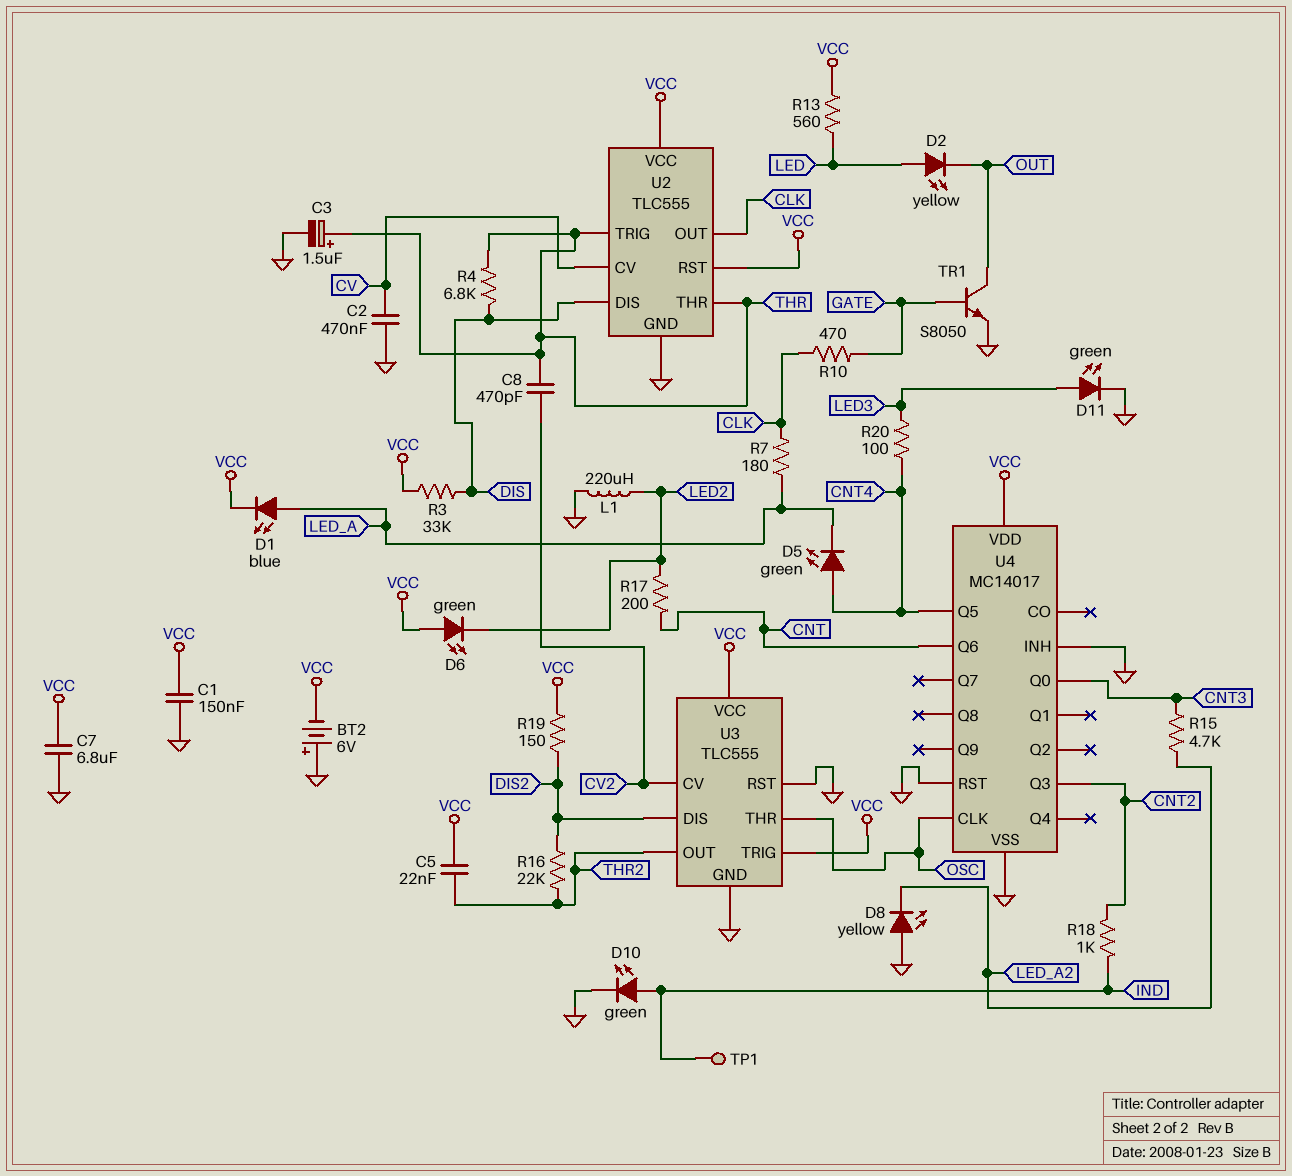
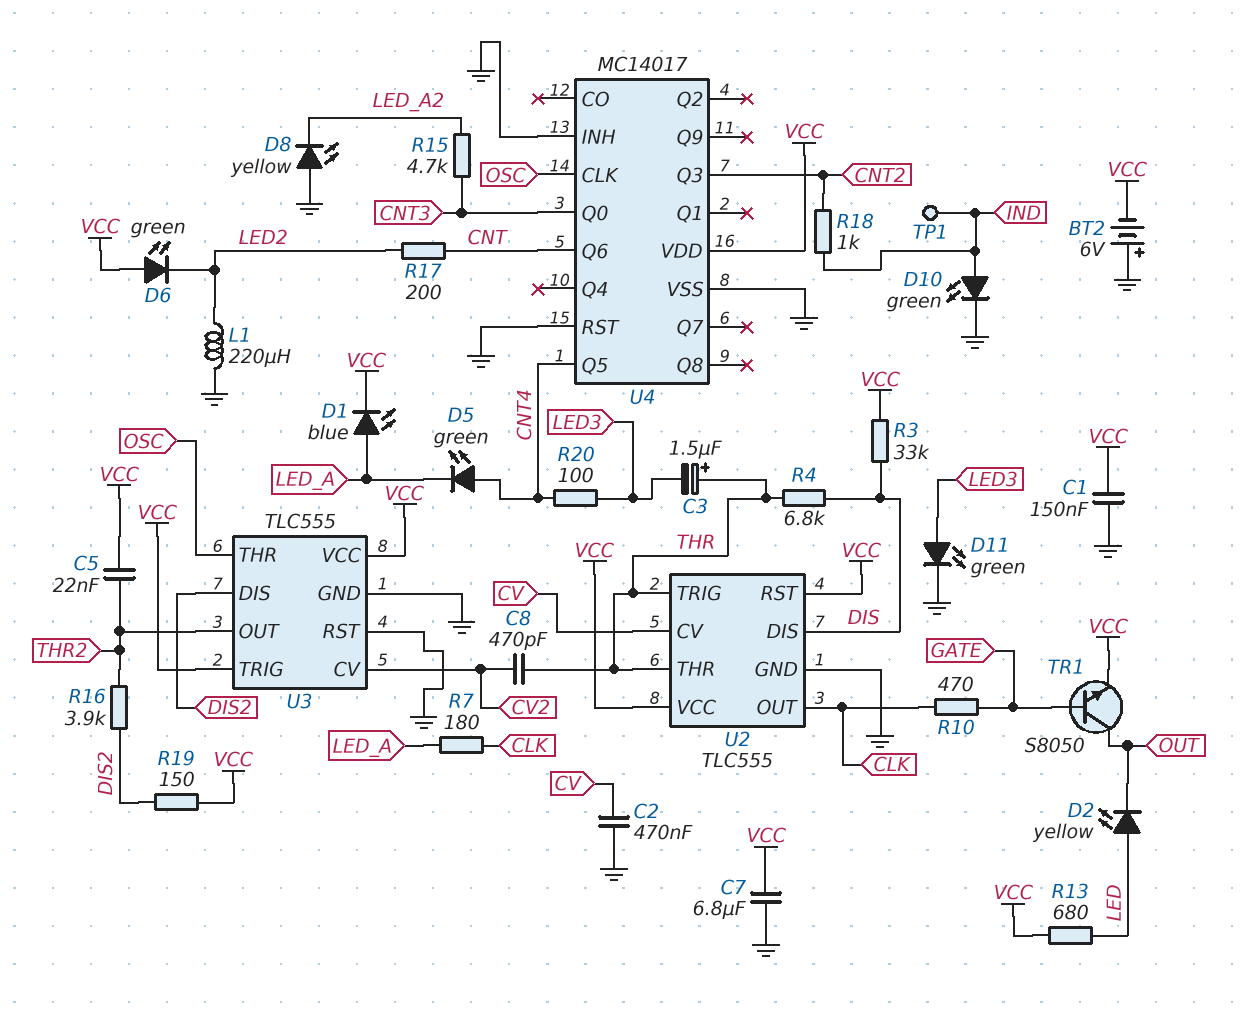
C3: 1.5uF (plus THR, minus GND) -> 1.5uF (plus THR, minus LED3)
R13: 560 (LED, VCC) -> 680 (LED, VCC)
R16: 22k (DIS2, THR2) -> 3.9k (DIS2, THR2)
TR1: NPN S8050 (B GATE, C OUT, E GND) -> NPN S8050 (B GATE, C OUT, E VCC)

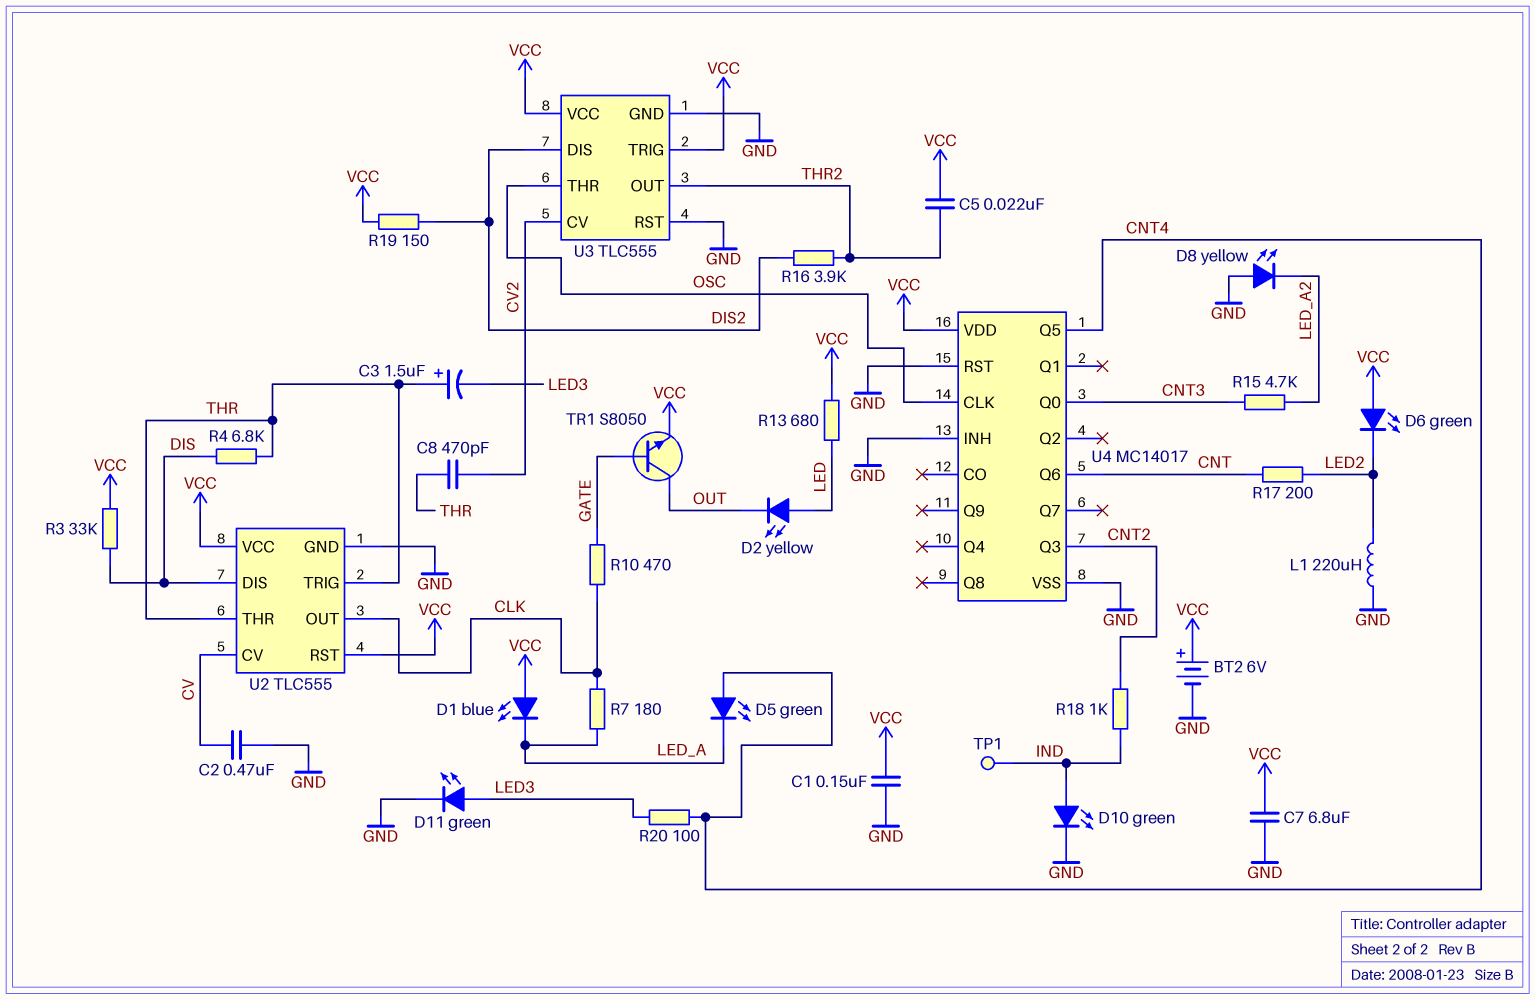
BT2: 6V (plus GND, minus VCC) -> 6V (plus VCC, minus GND)
D1: LED blue (A LED_A, K VCC) -> LED blue (A VCC, K LED_A)

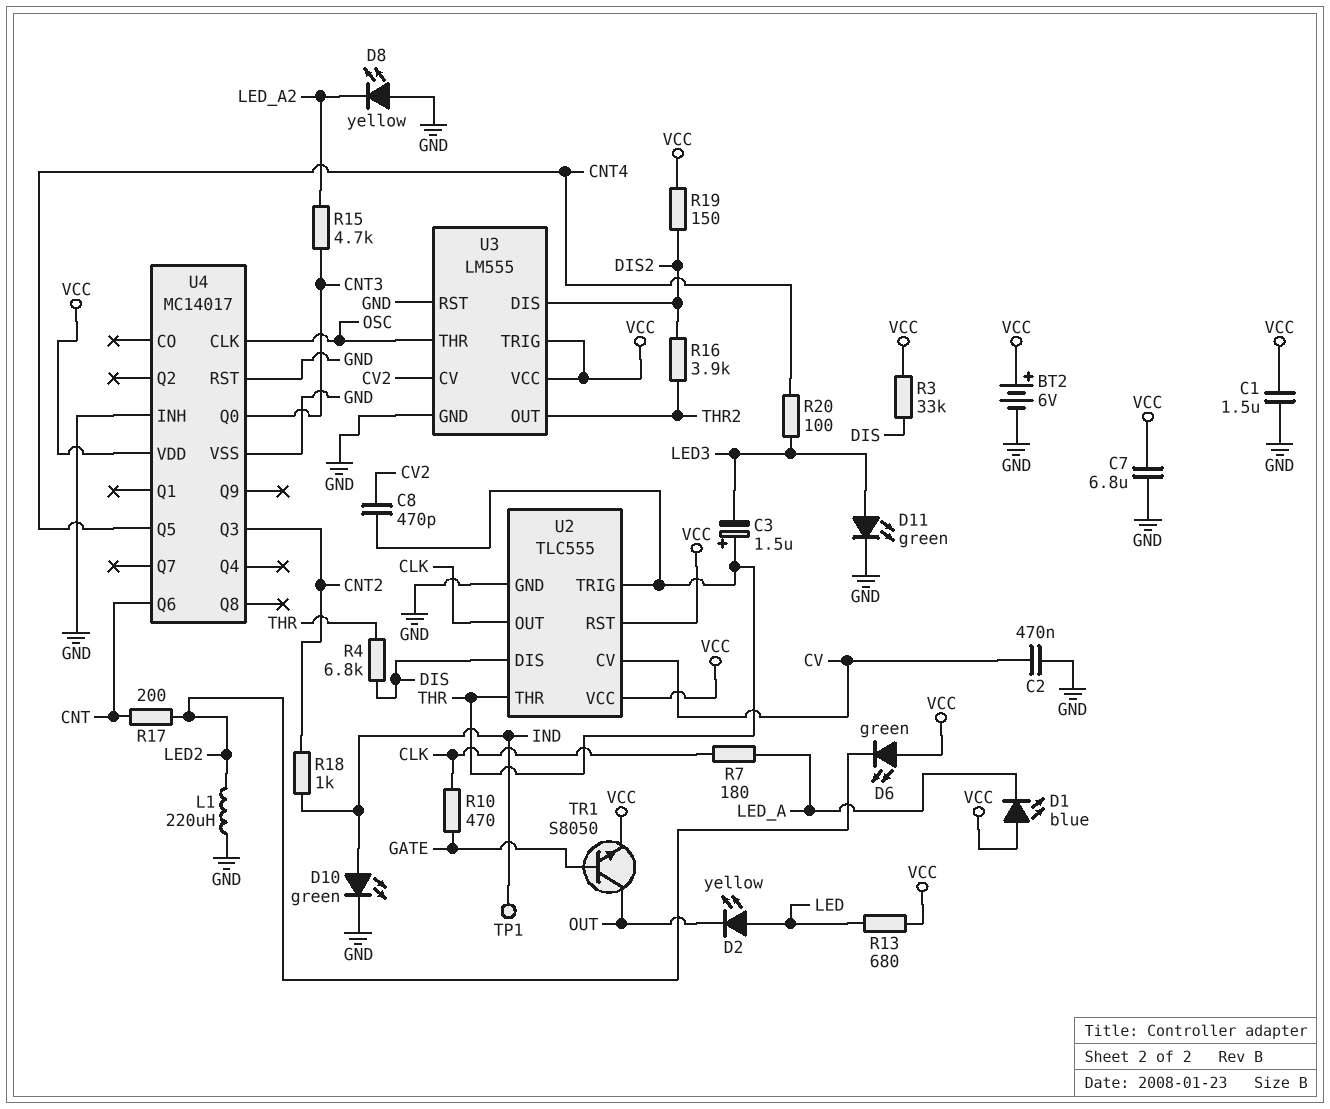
C1: 150nF (GND, VCC) -> 1.5uF (GND, VCC)
C5: 22nF (THR2, VCC) -> none
D5: LED green (A CNT4, K LED_A) -> none
U3: TLC555 -> LM555

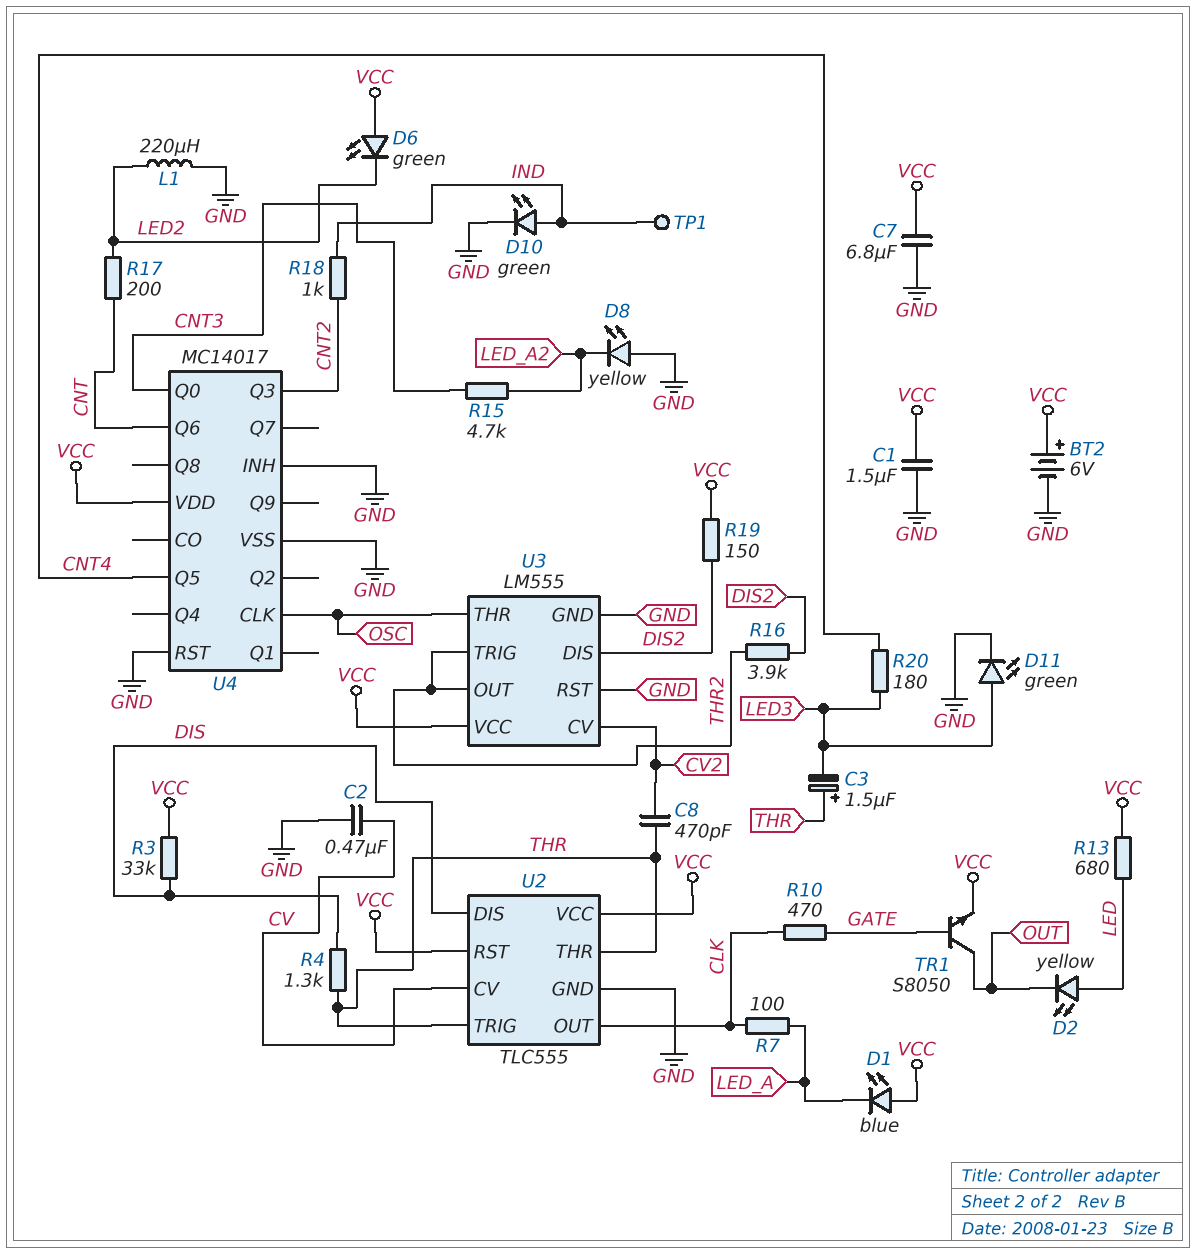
R4: 6.8k (DIS, THR) -> 1.3k (DIS, THR)
R7: 180 (CLK, LED_A) -> 100 (CLK, LED_A)
R20: 100 (CNT4, LED3) -> 180 (CNT4, LED3)
U3 pin TRIG: VCC -> THR2

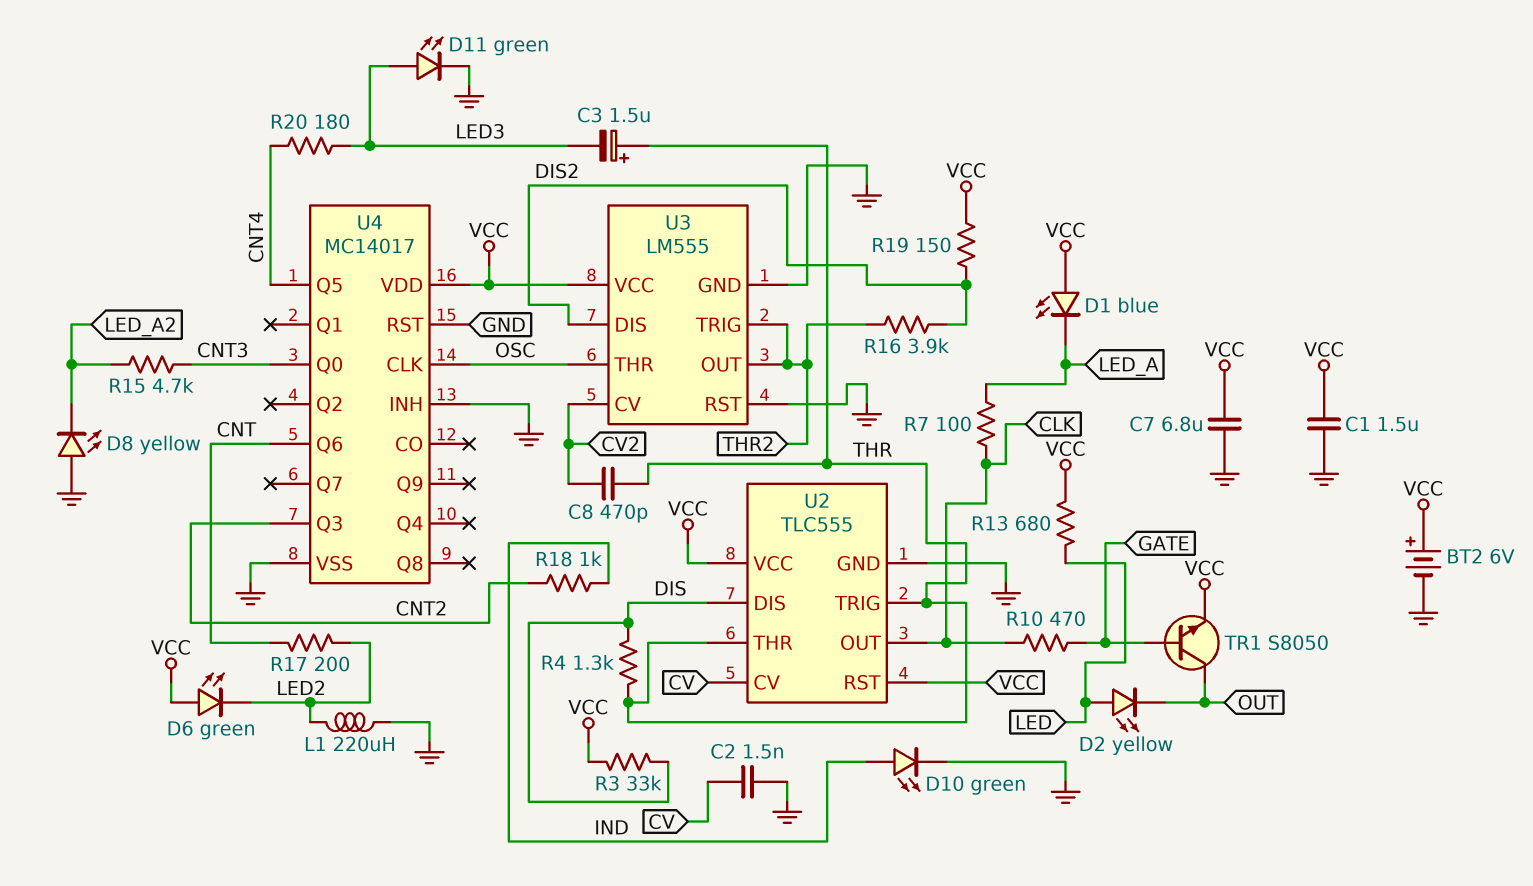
C2: 470nF (CV, GND) -> 1.5nF (CV, GND)
TP1: test point (IND) -> none

